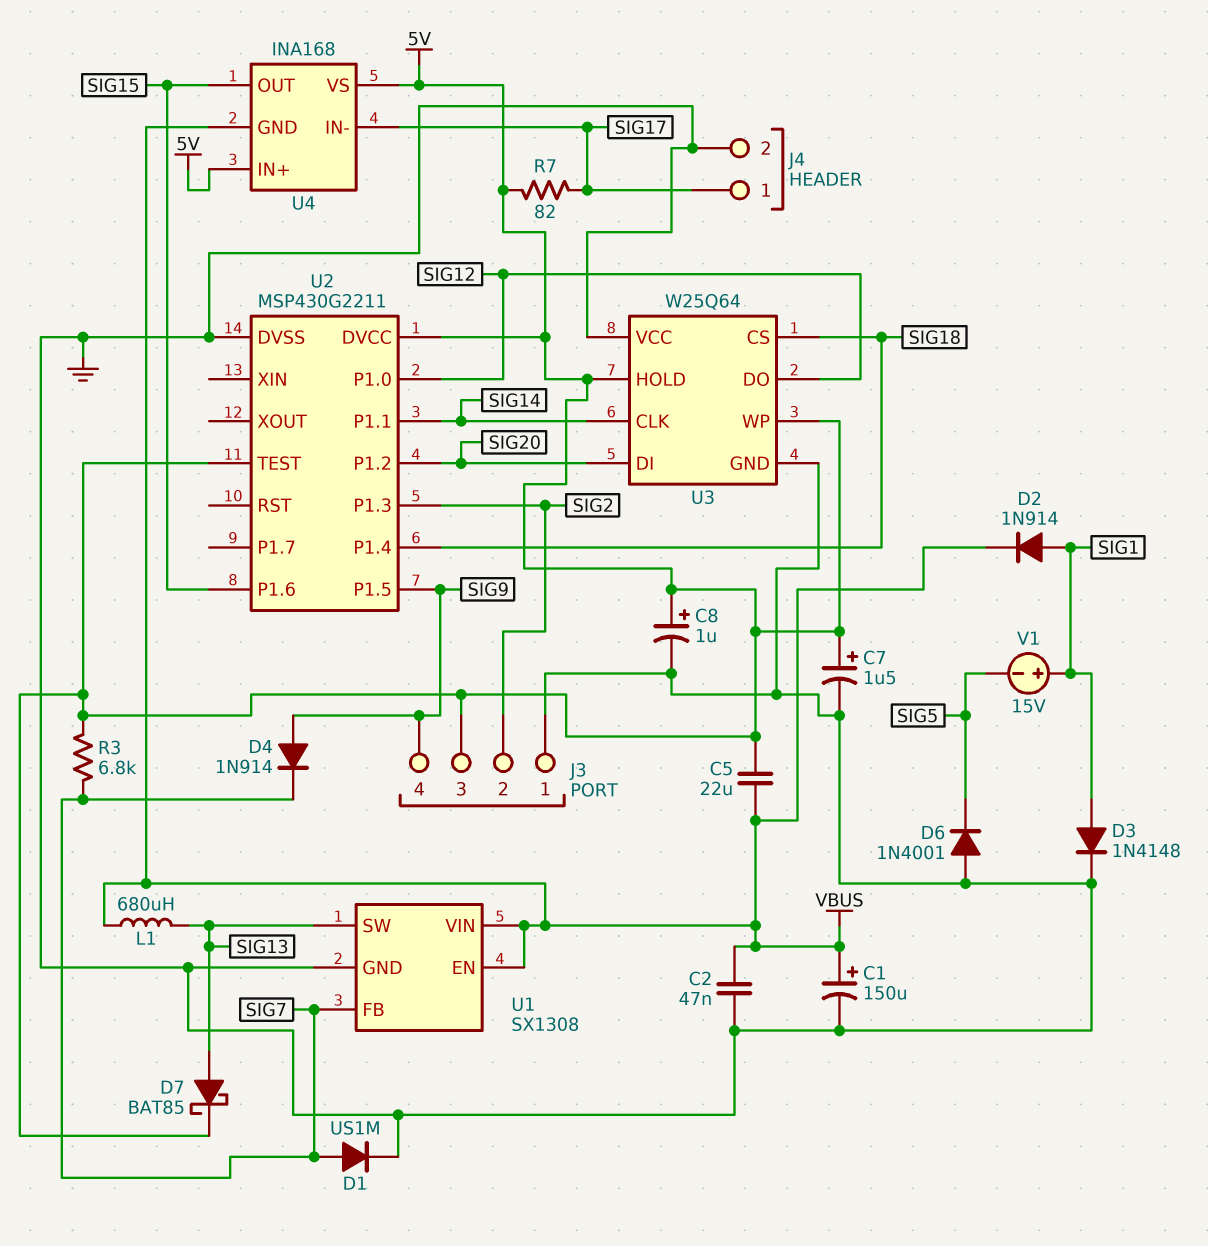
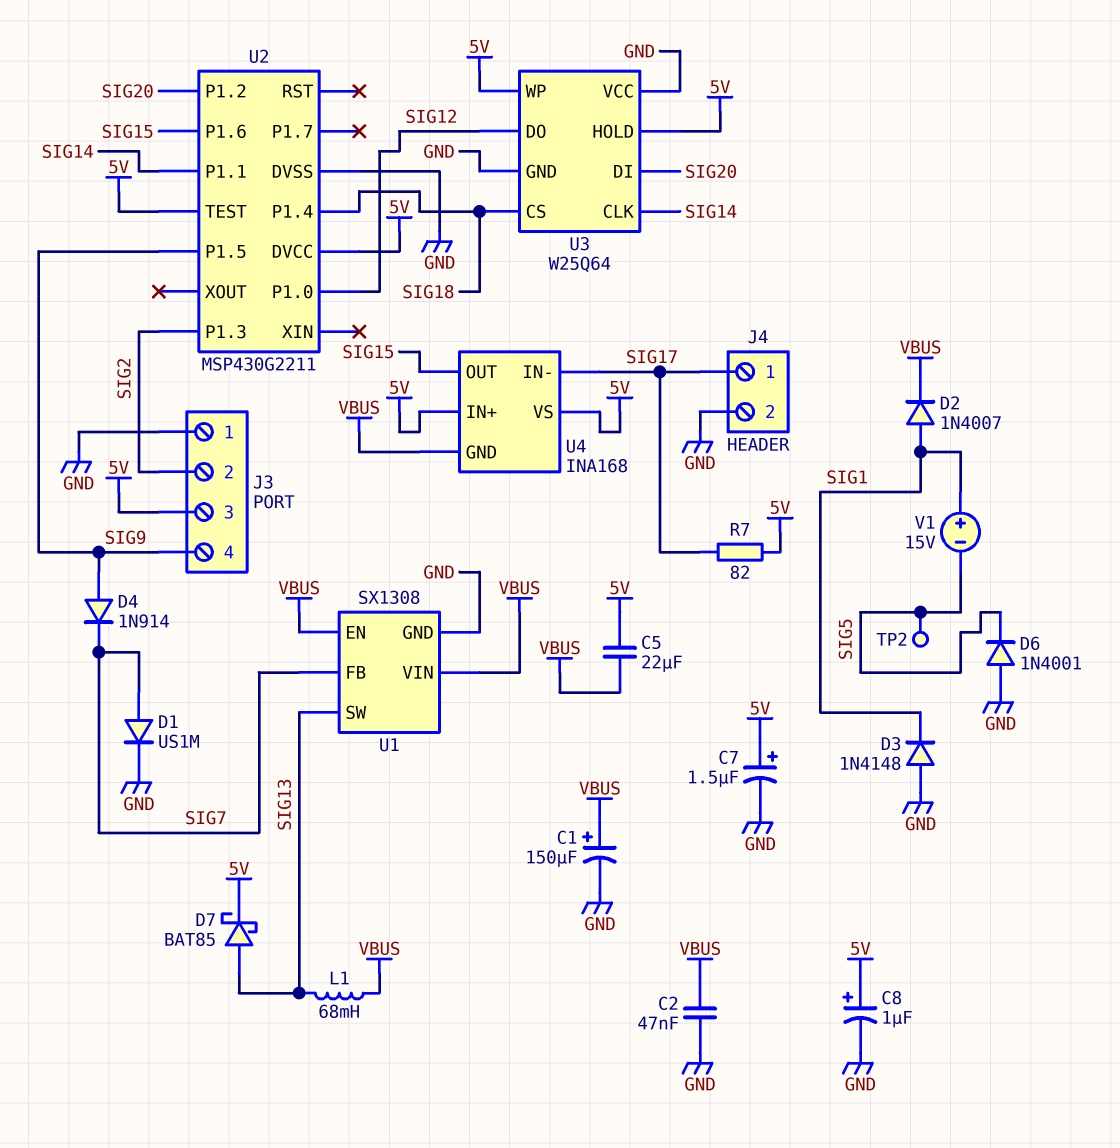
D2: diode 1N914 (A SIG1, K VBUS) -> diode 1N4007 (A SIG1, K VBUS)
D3: diode 1N4148 (A SIG1, K GND) -> diode 1N4148 (A GND, K SIG1)
L1: 680uH (SIG13, VBUS) -> 68mH (SIG13, VBUS)
R3: 6.8k (5V, SIG7) -> none
TP2: none -> test point (SIG5)

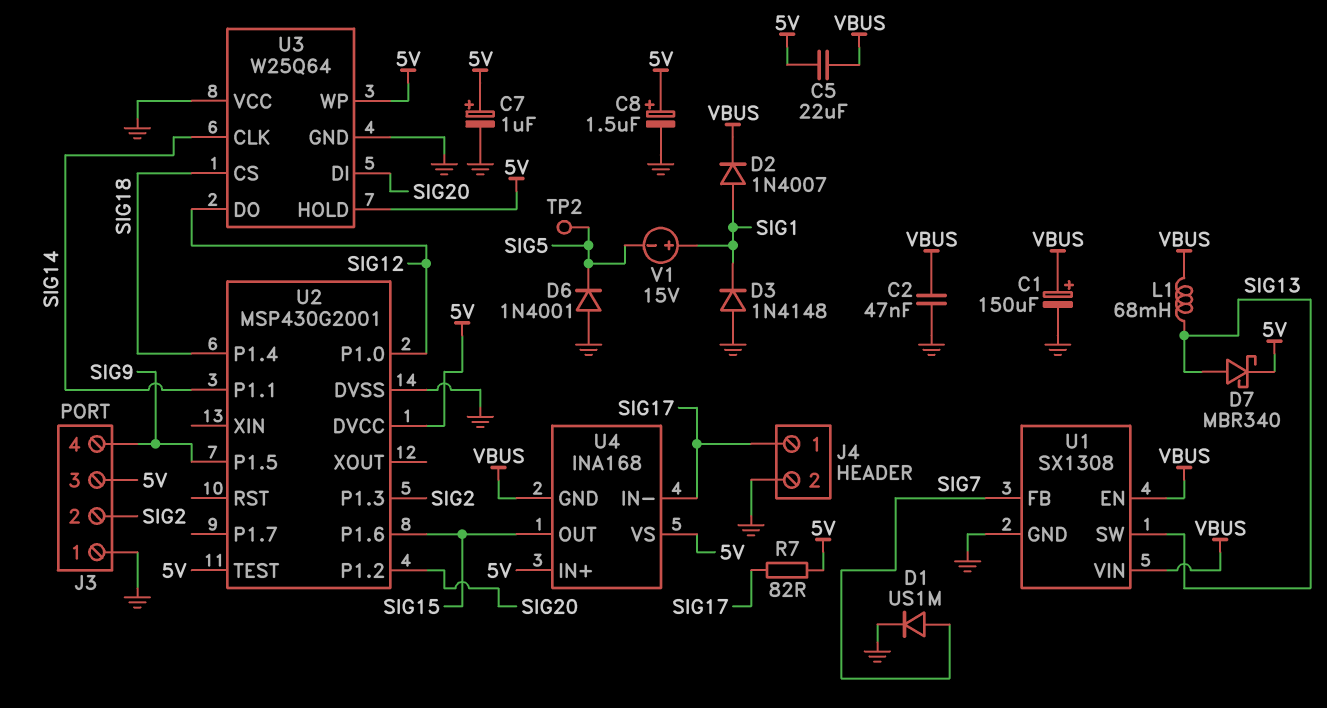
C7: 1.5uF (plus 5V, minus GND) -> 1uF (plus 5V, minus GND)
C8: 1uF (plus 5V, minus GND) -> 1.5uF (plus 5V, minus GND)
D4: diode 1N914 (A SIG9, K SIG7) -> none
D7: schottky BAT85 (A SIG13, K 5V) -> schottky MBR340 (A SIG13, K 5V)
U2: MSP430G2211 -> MSP430G2001

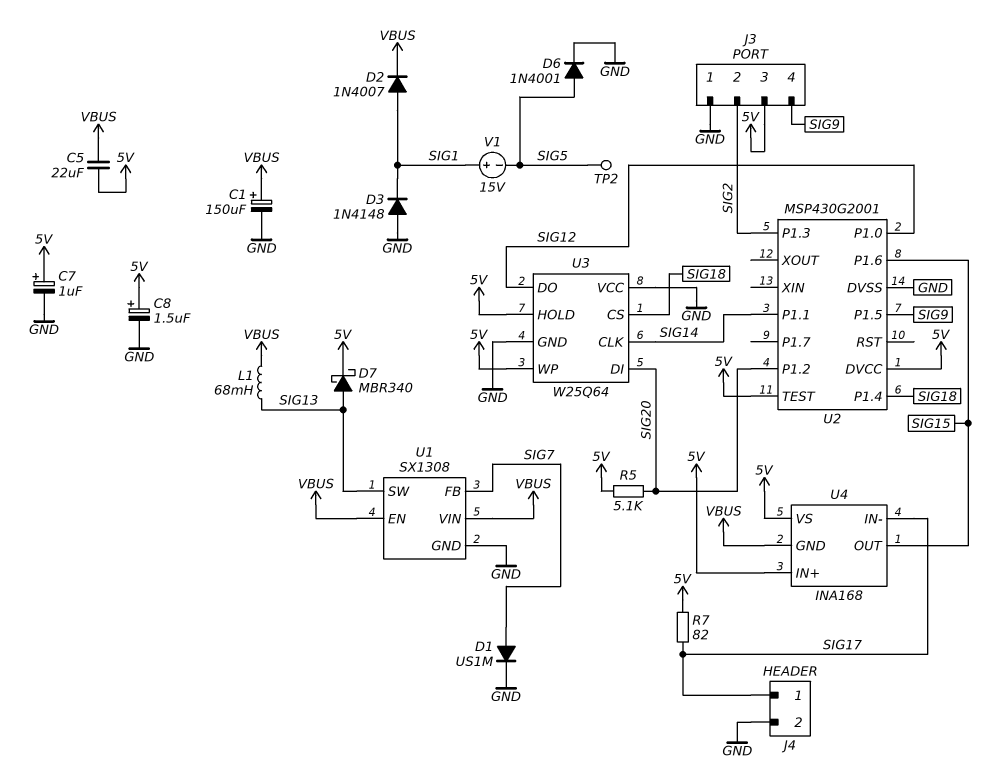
C2: 47nF (GND, VBUS) -> none
D6: diode 1N4001 (A GND, K SIG5) -> diode 1N4001 (A SIG5, K GND)
R5: none -> 5.1k (5V, SIG20)

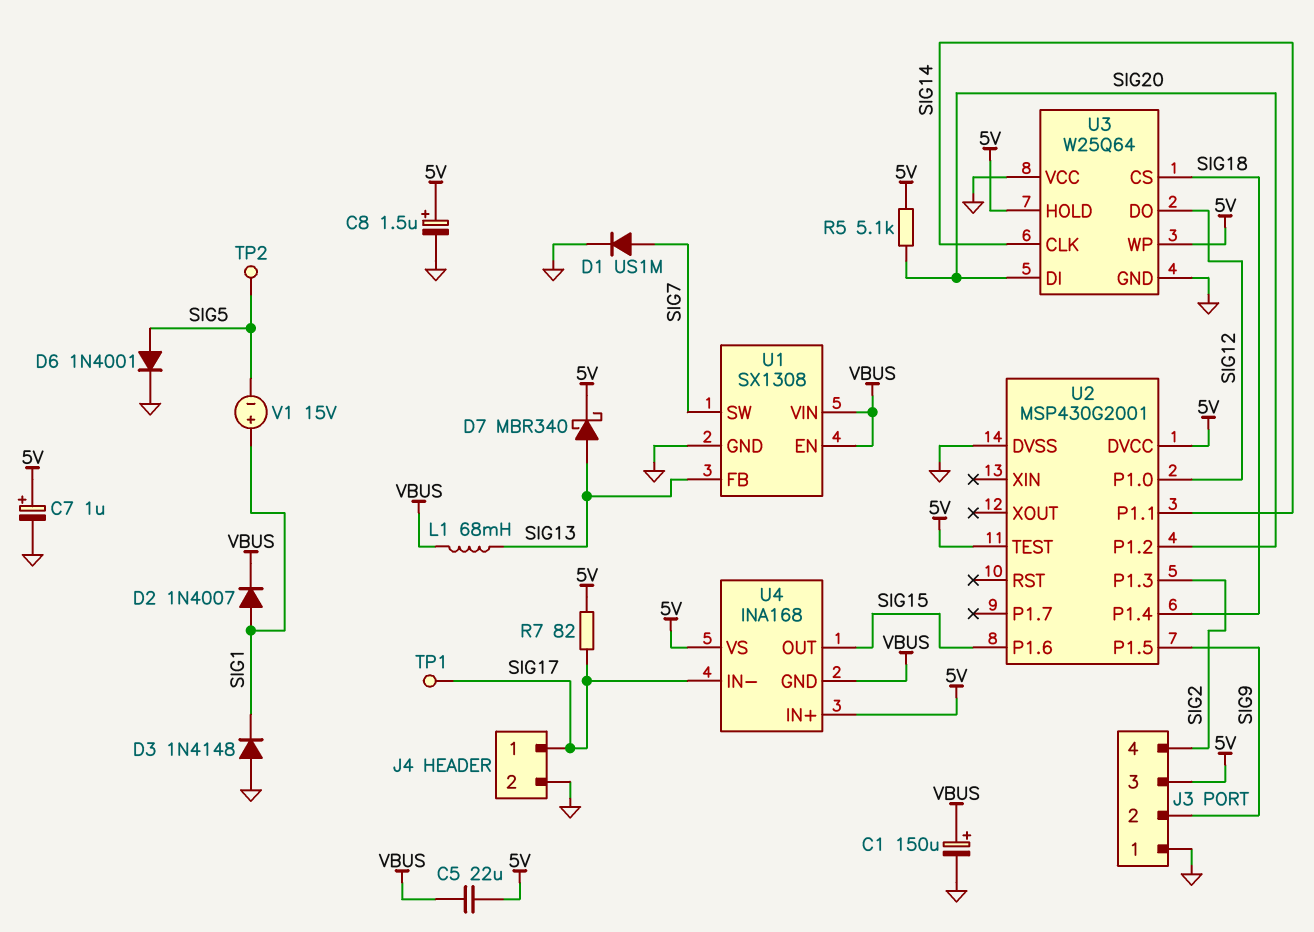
J3 pin 2: SIG2 -> SIG9
J3 pin 4: SIG9 -> SIG2
TP1: none -> test point (SIG17)
U1 pin FB: SIG7 -> SIG13
U1 pin SW: SIG13 -> SIG7

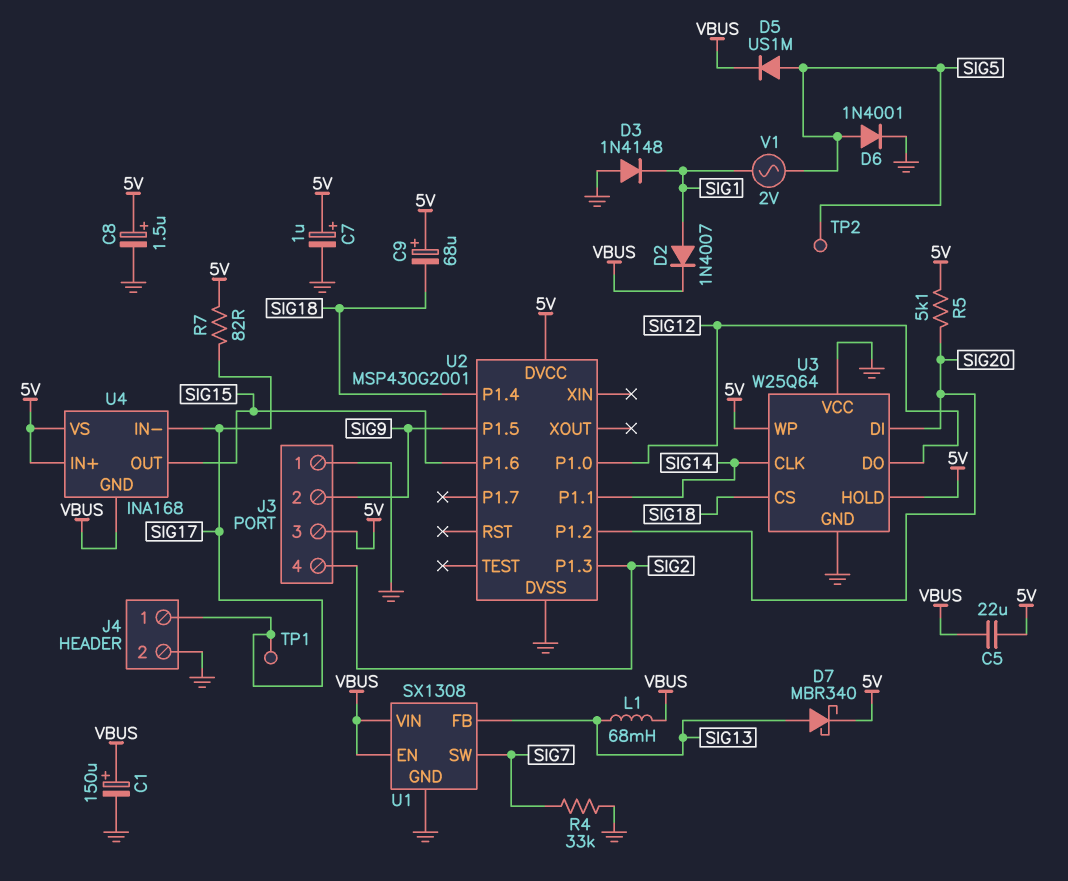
C9: none -> 68uF (plus 5V, minus SIG18)
D1: diode US1M (A SIG7, K GND) -> none
D5: none -> diode US1M (A SIG5, K VBUS)
R4: none -> 33k (GND, SIG7)
U2 pin TEST: 5V -> none
V1: 15V (plus SIG1, minus SIG5) -> AC 2V (SIG1, SIG5)

